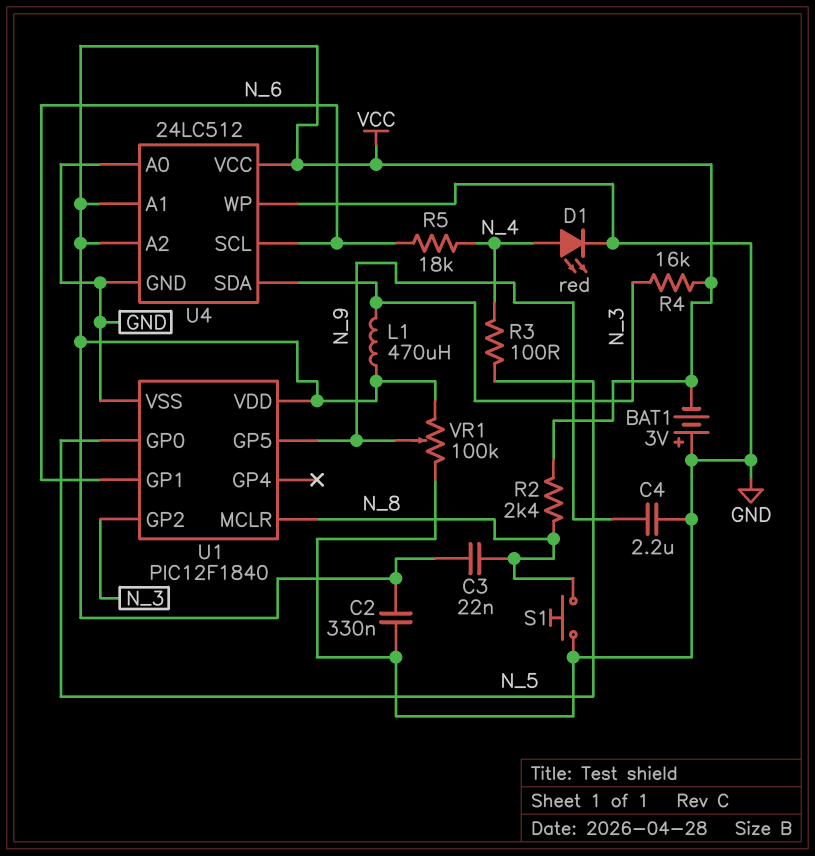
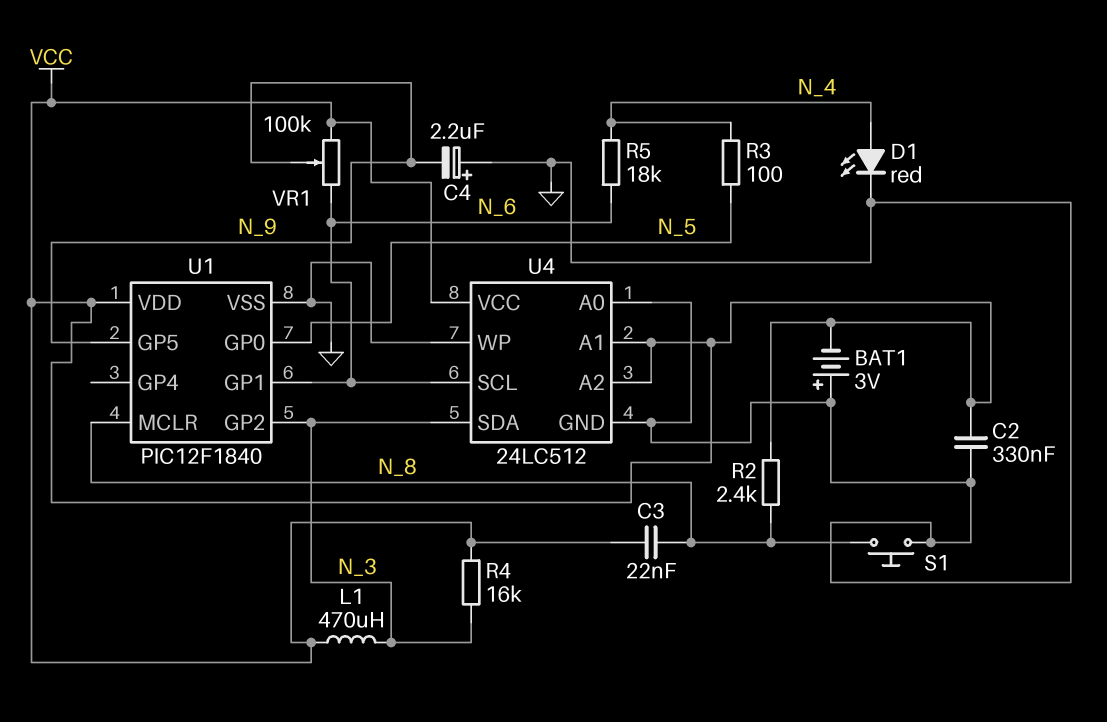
C4: 2.2uF (GND, N_9) -> 2.2uF (plus GND, minus N_9)
VR1: 100k (GND, VCC, wiper N_9) -> 100k (N_6, VCC, wiper N_9)

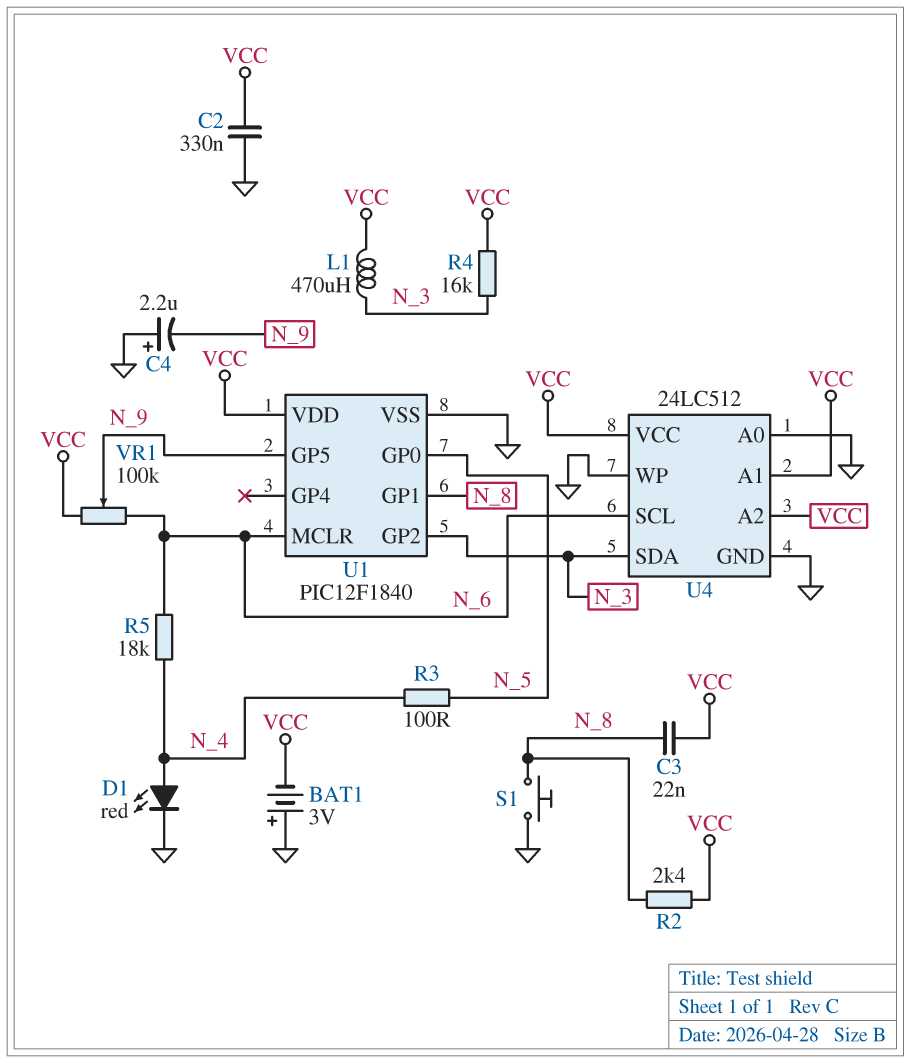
U1 pin GP1: N_6 -> N_8
U1 pin MCLR: N_8 -> N_6

